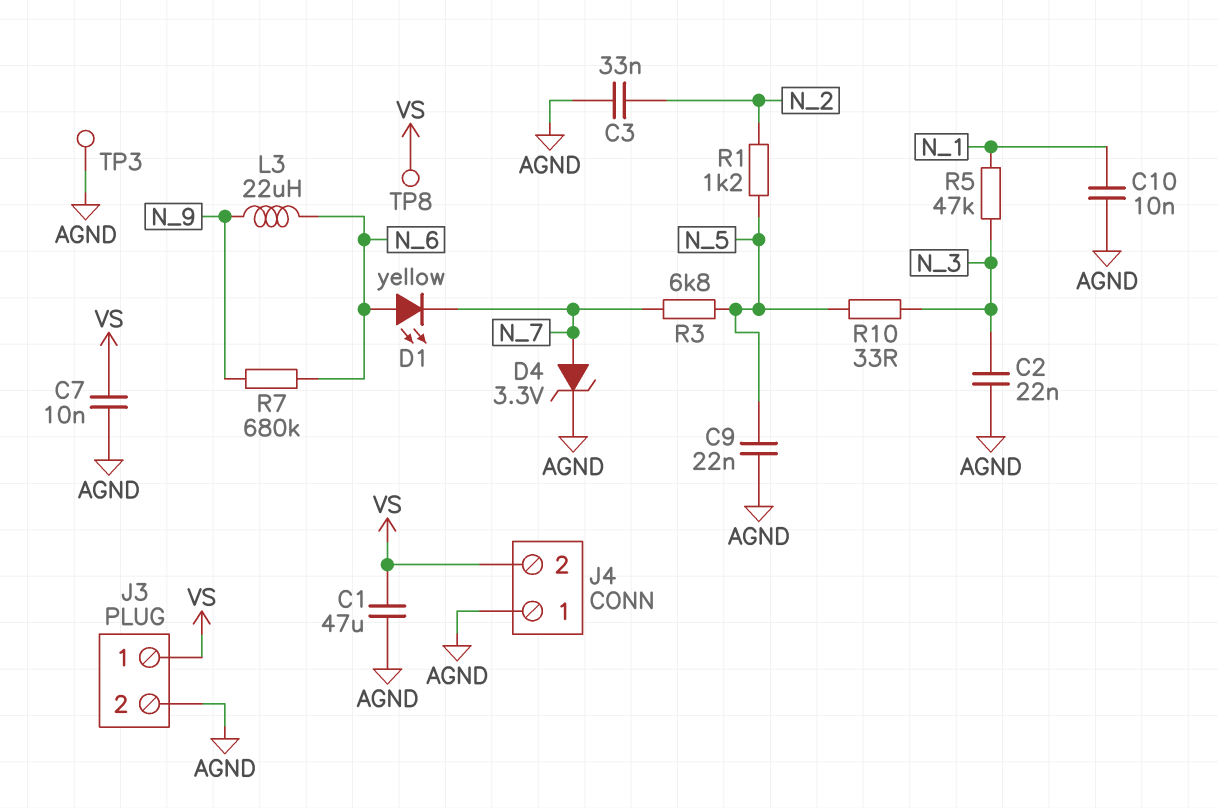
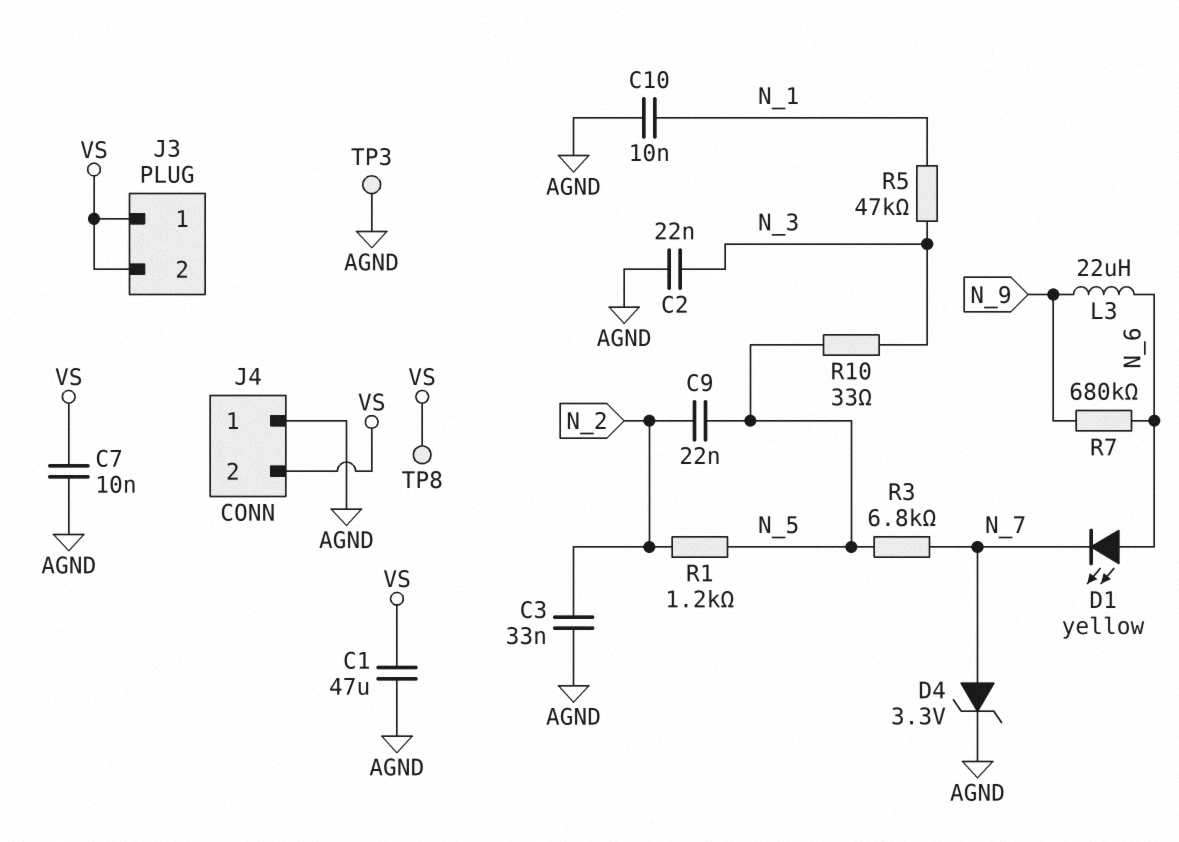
C9: 22nF (AGND, N_5) -> 22nF (N_2, N_5)
J3 pin 2: AGND -> VS

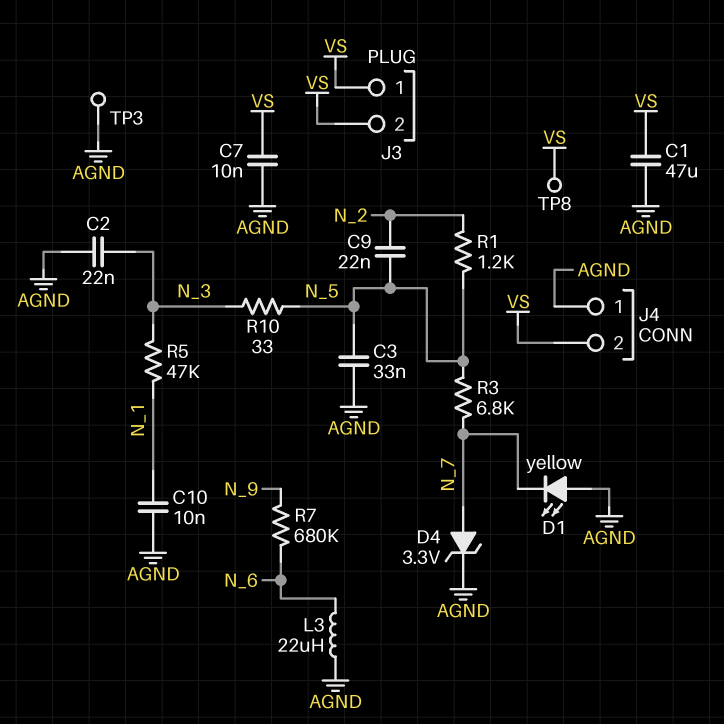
C3: 33nF (AGND, N_2) -> 33nF (AGND, N_5)
D1: LED yellow (A N_6, K N_7) -> LED yellow (A AGND, K N_7)
L3: 22uH (N_6, N_9) -> 22uH (AGND, N_6)

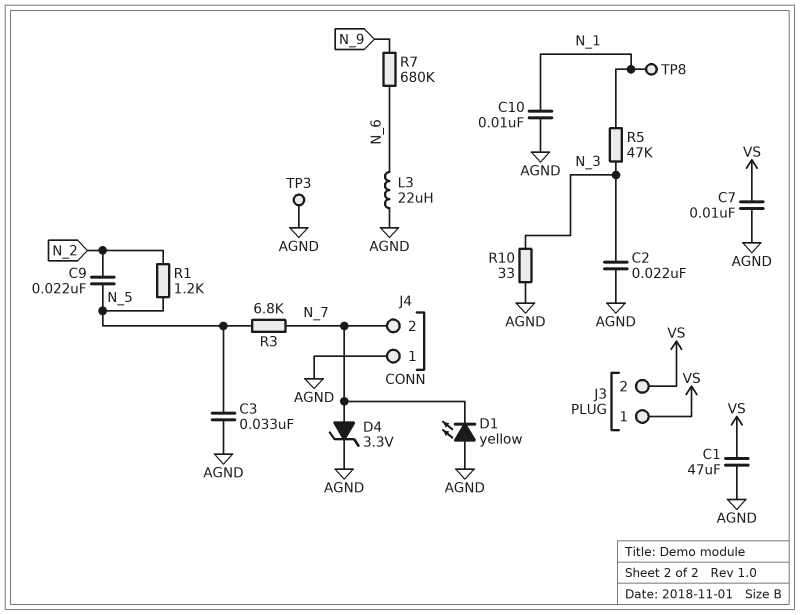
J4 pin 2: VS -> N_7
R10: 33 (N_3, N_5) -> 33 (AGND, N_3)
TP8: test point (VS) -> test point (N_1)

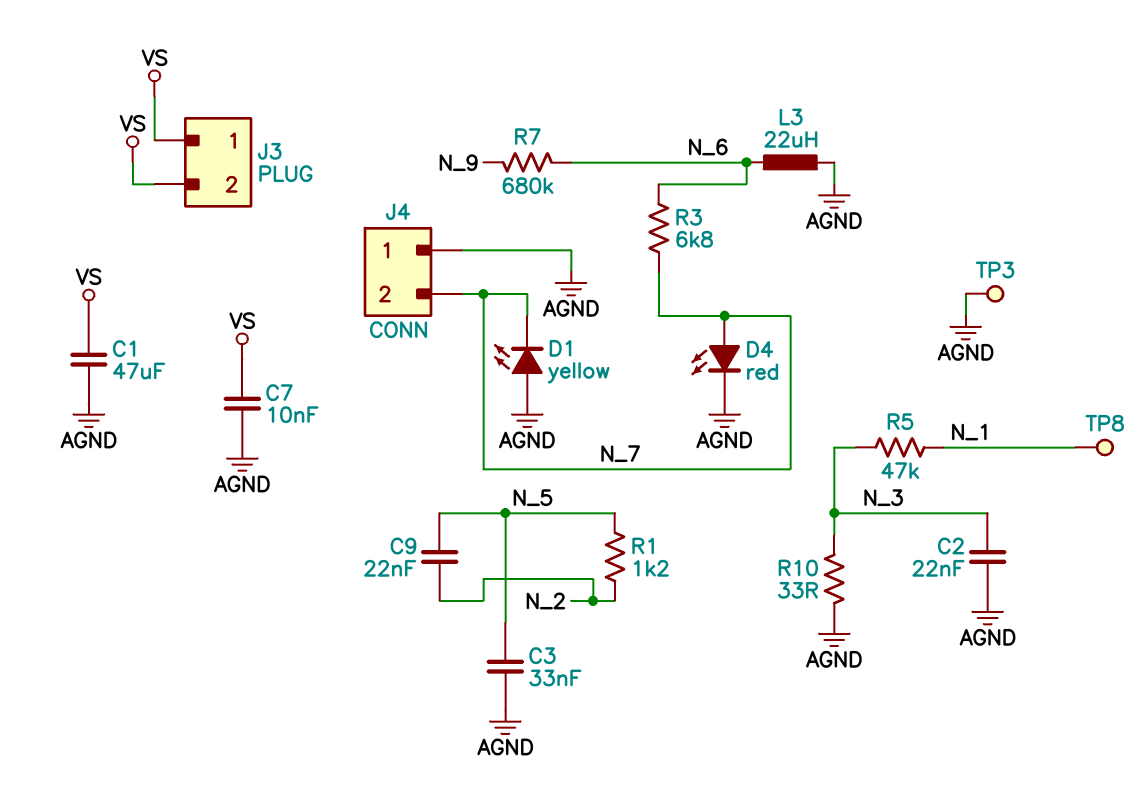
C10: 10nF (AGND, N_1) -> none
D4: zener 3.3V (A N_7, K AGND) -> LED red (A N_7, K AGND)
R3: 6.8k (N_5, N_7) -> 6.8k (N_6, N_7)

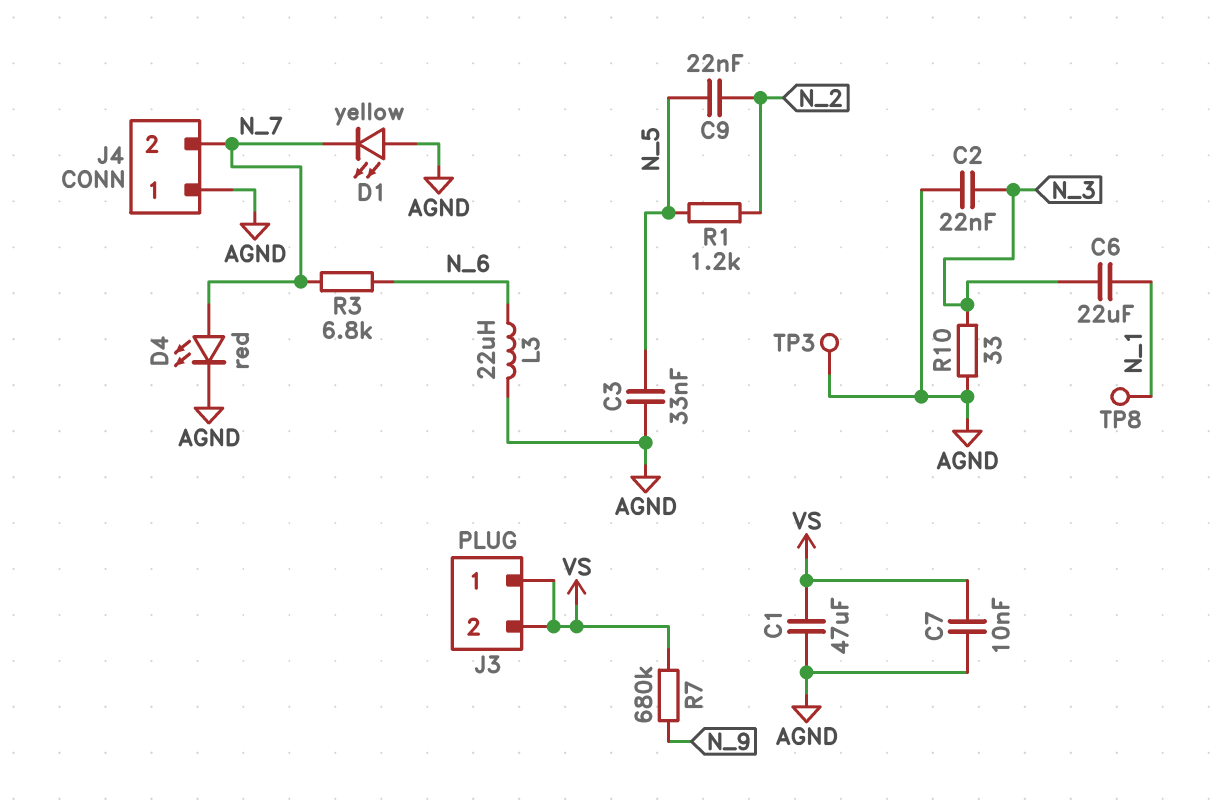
C6: none -> 22uF (N_1, N_3)
R5: 47k (N_1, N_3) -> none
R7: 680k (N_6, N_9) -> 680k (N_9, VS)

